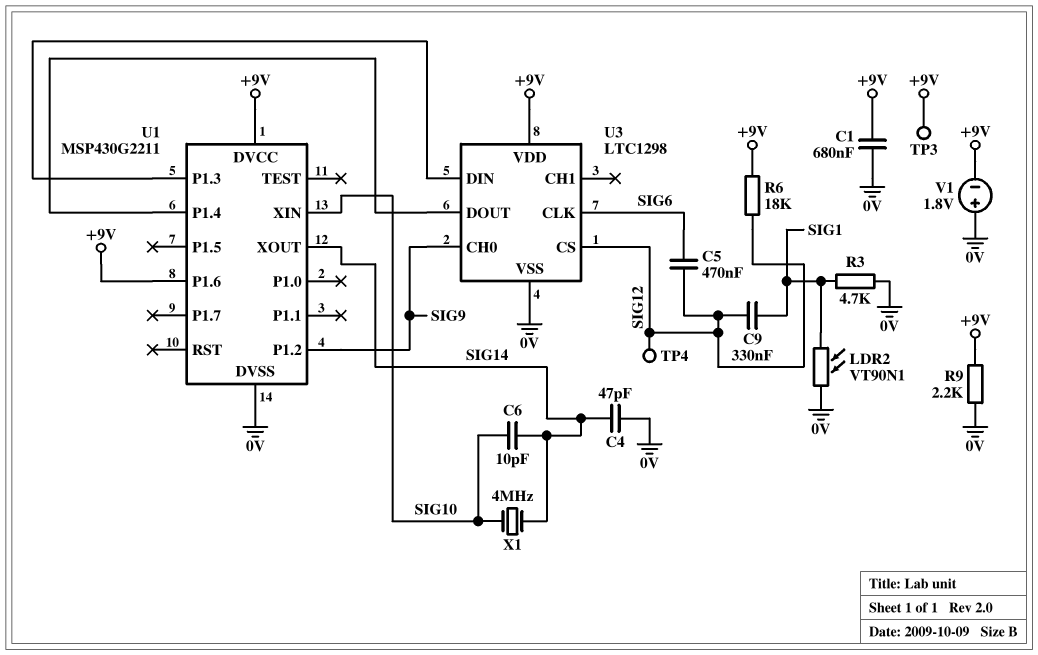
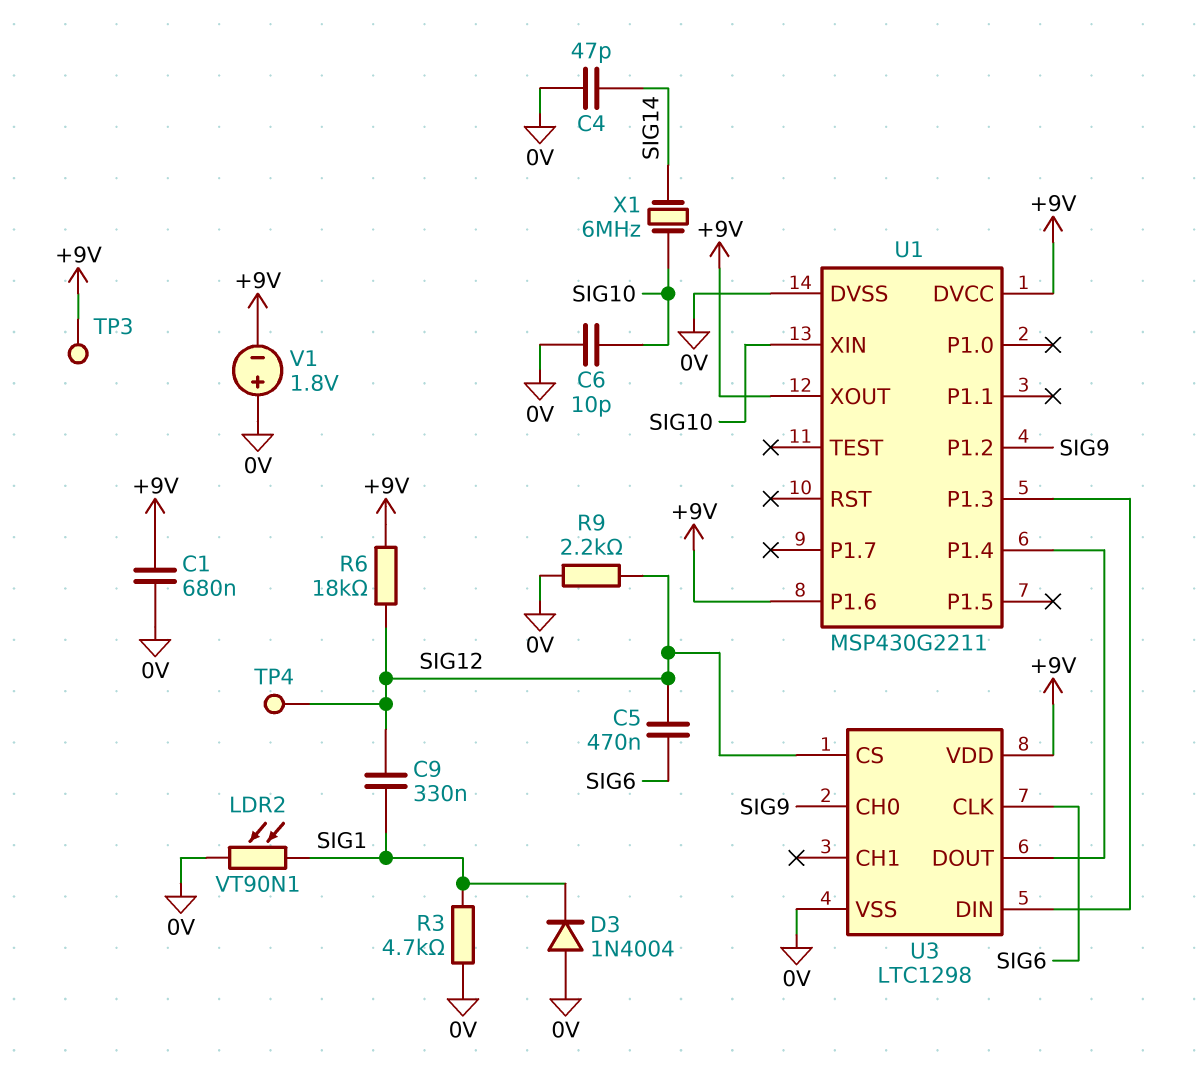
C6: 10pF (SIG10, SIG14) -> 10pF (0V, SIG10)
D3: none -> diode 1N4004 (A 0V, K SIG1)
R9: 2.2k (+9V, 0V) -> 2.2k (0V, SIG12)
U1 pin XOUT: SIG14 -> +9V
X1: 4MHz (SIG10, SIG14) -> 6MHz (SIG10, SIG14)

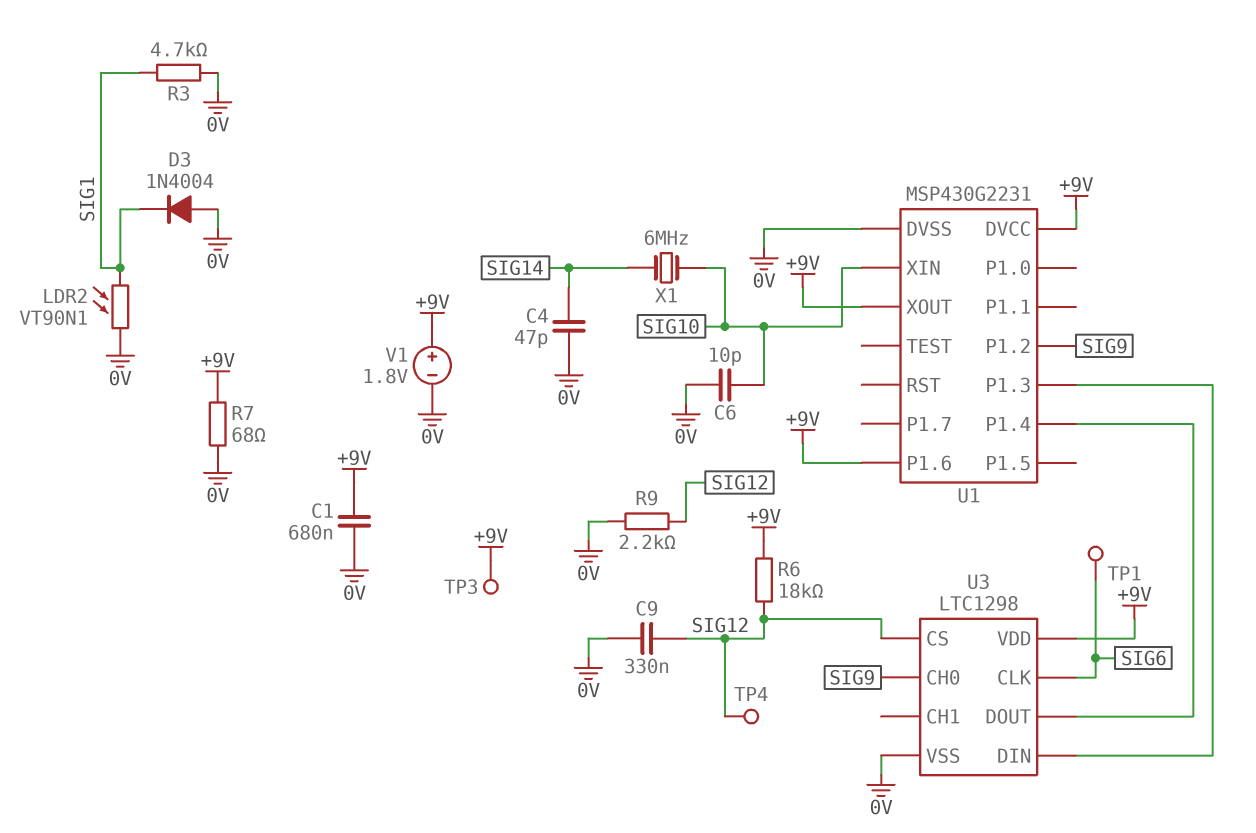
C5: 470nF (SIG6, SIG12) -> none
C9: 330nF (SIG1, SIG12) -> 330nF (0V, SIG12)
R7: none -> 68 (+9V, 0V)
TP1: none -> test point (SIG6)
U1: MSP430G2211 -> MSP430G2231
V1: 1.8V (plus 0V, minus +9V) -> 1.8V (plus +9V, minus 0V)

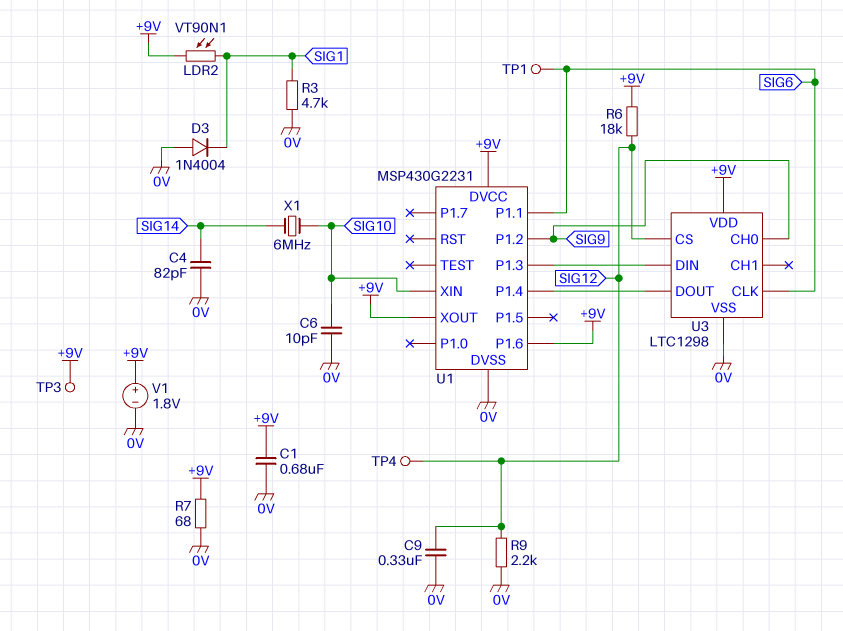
C4: 47pF (0V, SIG14) -> 82pF (0V, SIG14)
LDR2: VT90N1 (0V, SIG1) -> VT90N1 (+9V, SIG1)
U1 pin P1.1: none -> SIG6

